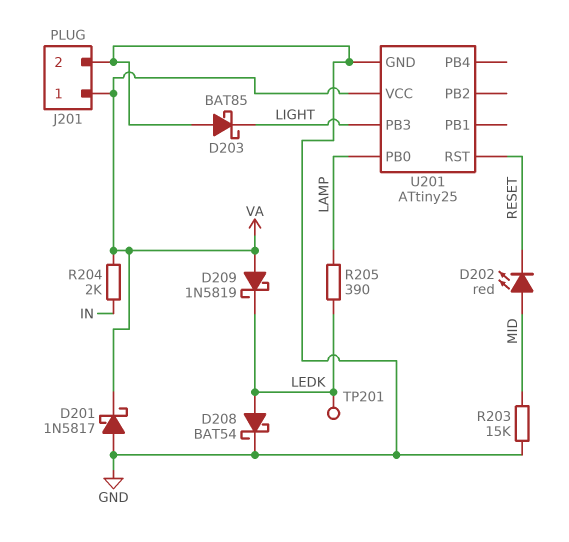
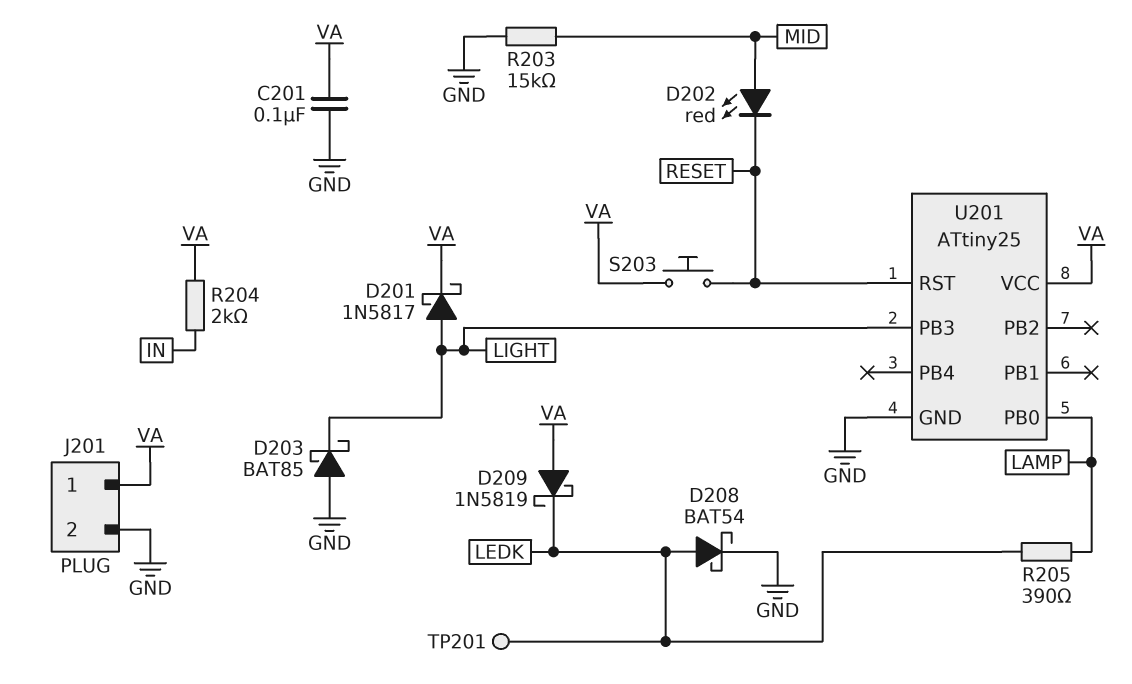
C201: none -> 100nF (GND, VA)
D201: schottky 1N5817 (A GND, K VA) -> schottky 1N5817 (A LIGHT, K VA)
S203: none -> button (RESET, VA)

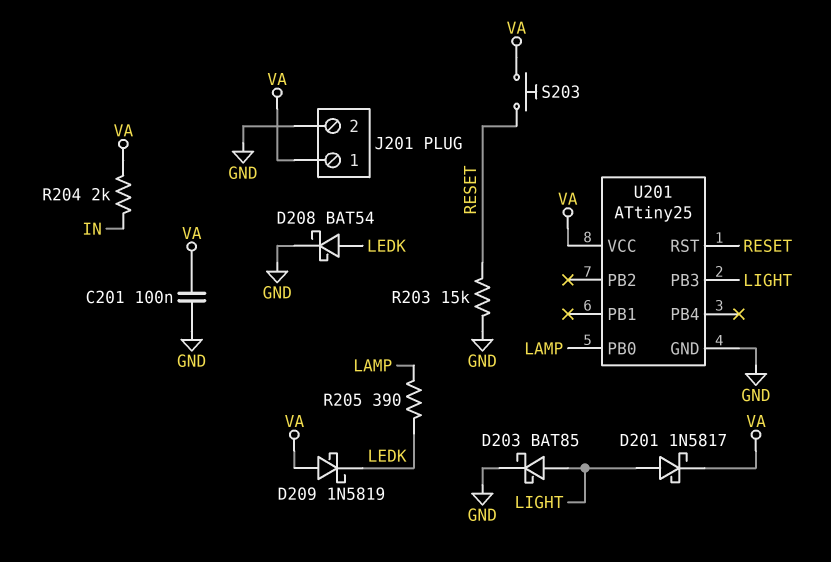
D202: LED red (A MID, K RESET) -> none
D203: schottky BAT85 (A GND, K LIGHT) -> schottky BAT85 (A LIGHT, K GND)
R203: 15k (GND, MID) -> 15k (GND, RESET)
TP201: test point (LEDK) -> none

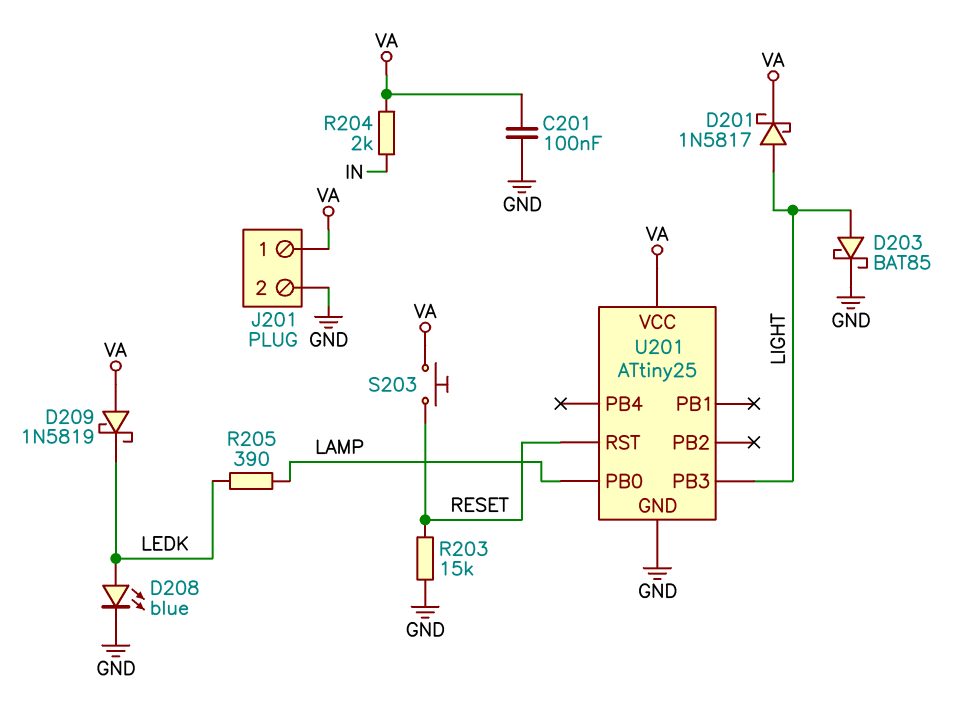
D208: schottky BAT54 (A LEDK, K GND) -> LED blue (A LEDK, K GND)

